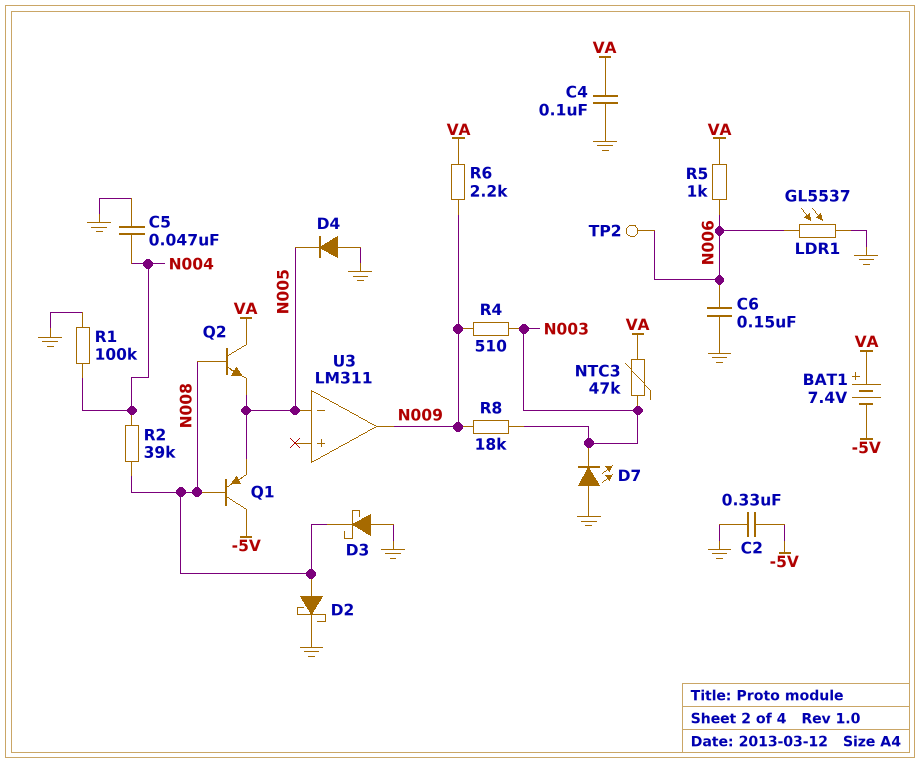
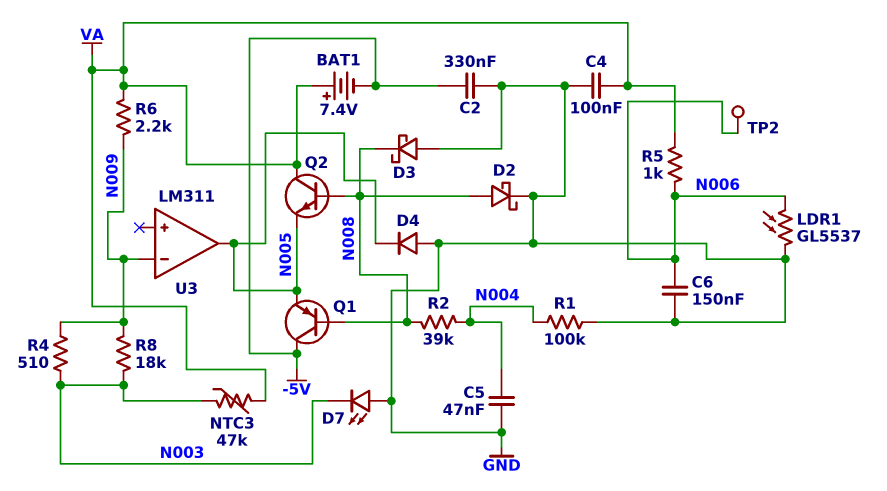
U3 pin in-: N005 -> N009
U3 pin out: N009 -> N005

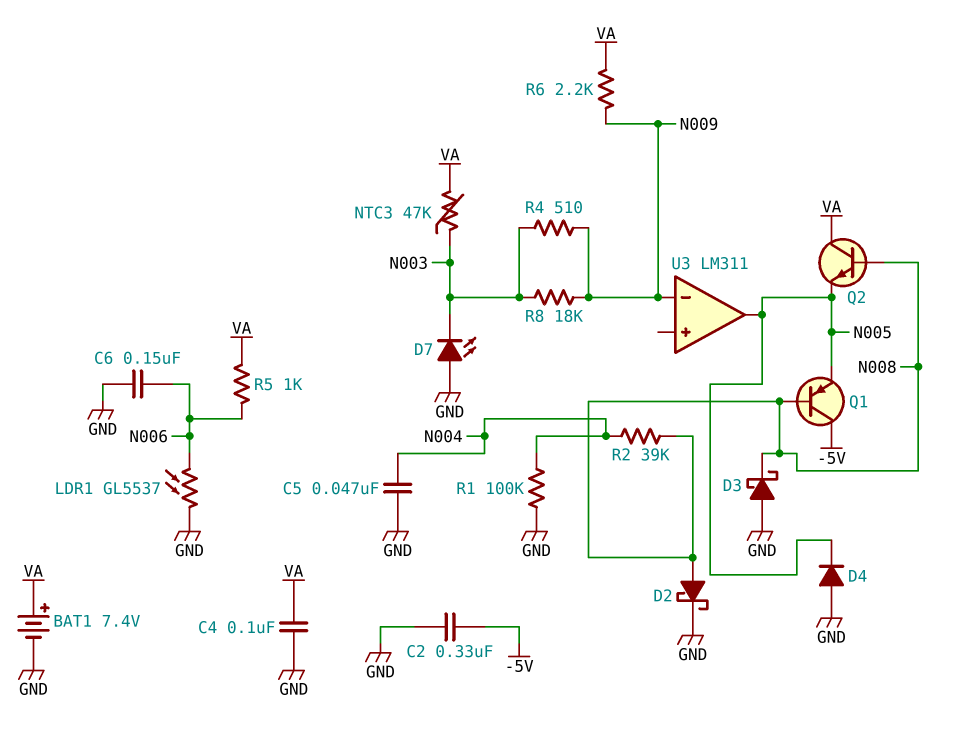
BAT1: 7.4V (plus VA, minus -5V) -> 7.4V (plus VA, minus GND)
TP2: test point (N006) -> none

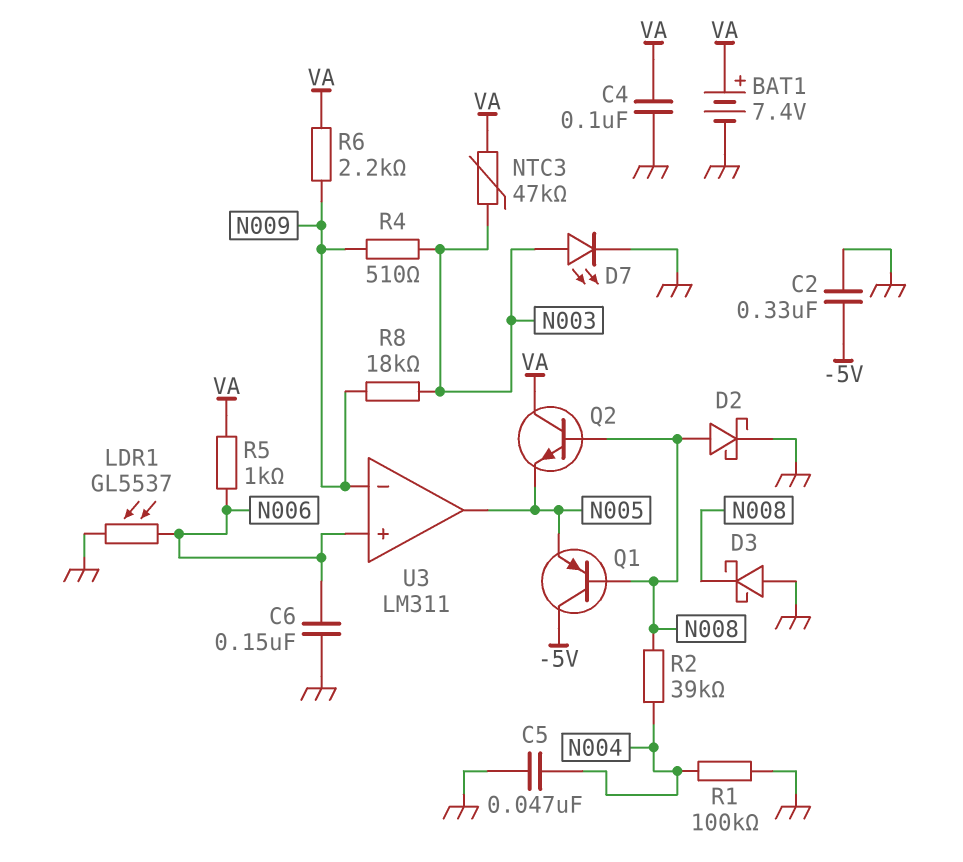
D4: diode (A GND, K N005) -> none
D7: LED (A GND, K N003) -> LED (A N003, K GND)
U3 pin in+: none -> N006

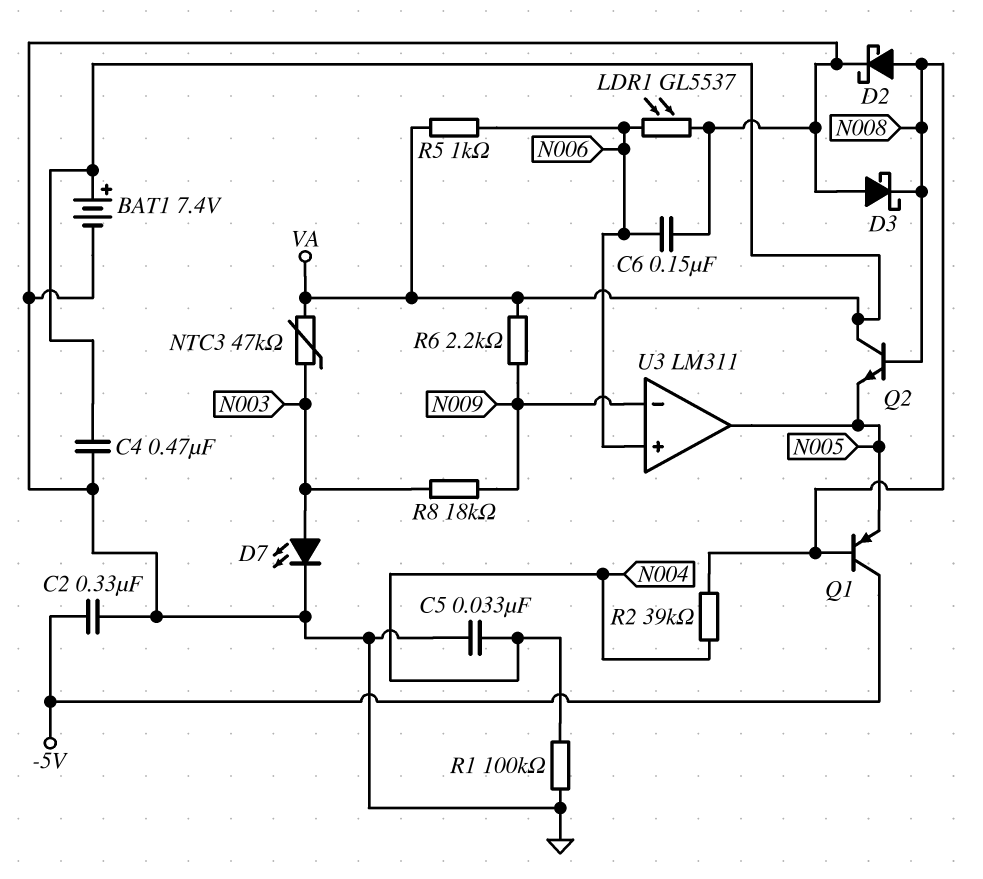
C4: 100nF (GND, VA) -> 470nF (GND, VA)
C5: 47nF (GND, N004) -> 33nF (GND, N004)
R4: 510 (N003, N009) -> none

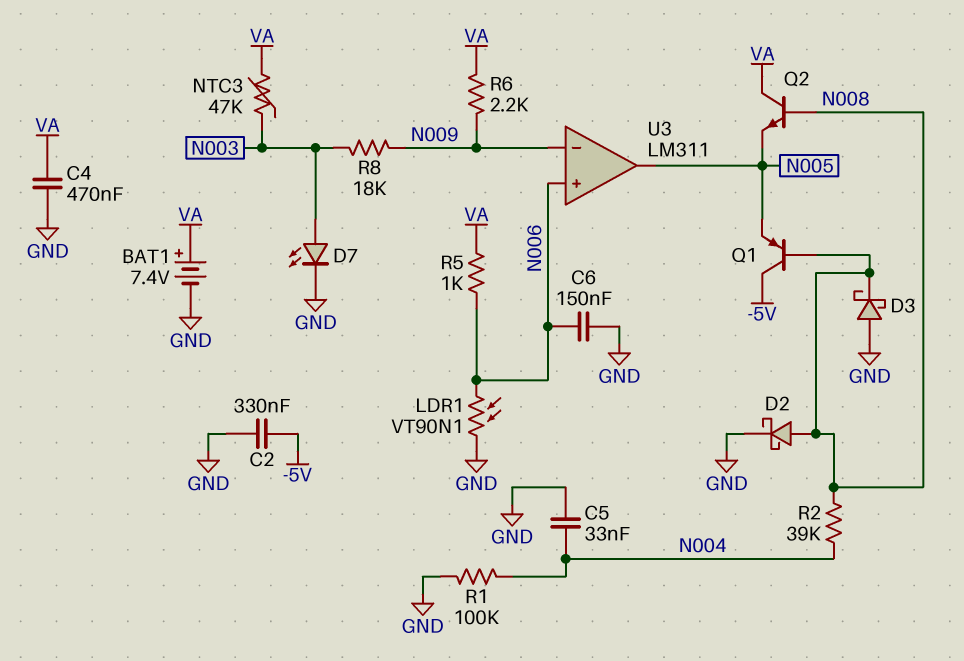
LDR1: GL5537 (GND, N006) -> VT90N1 (GND, N006)

